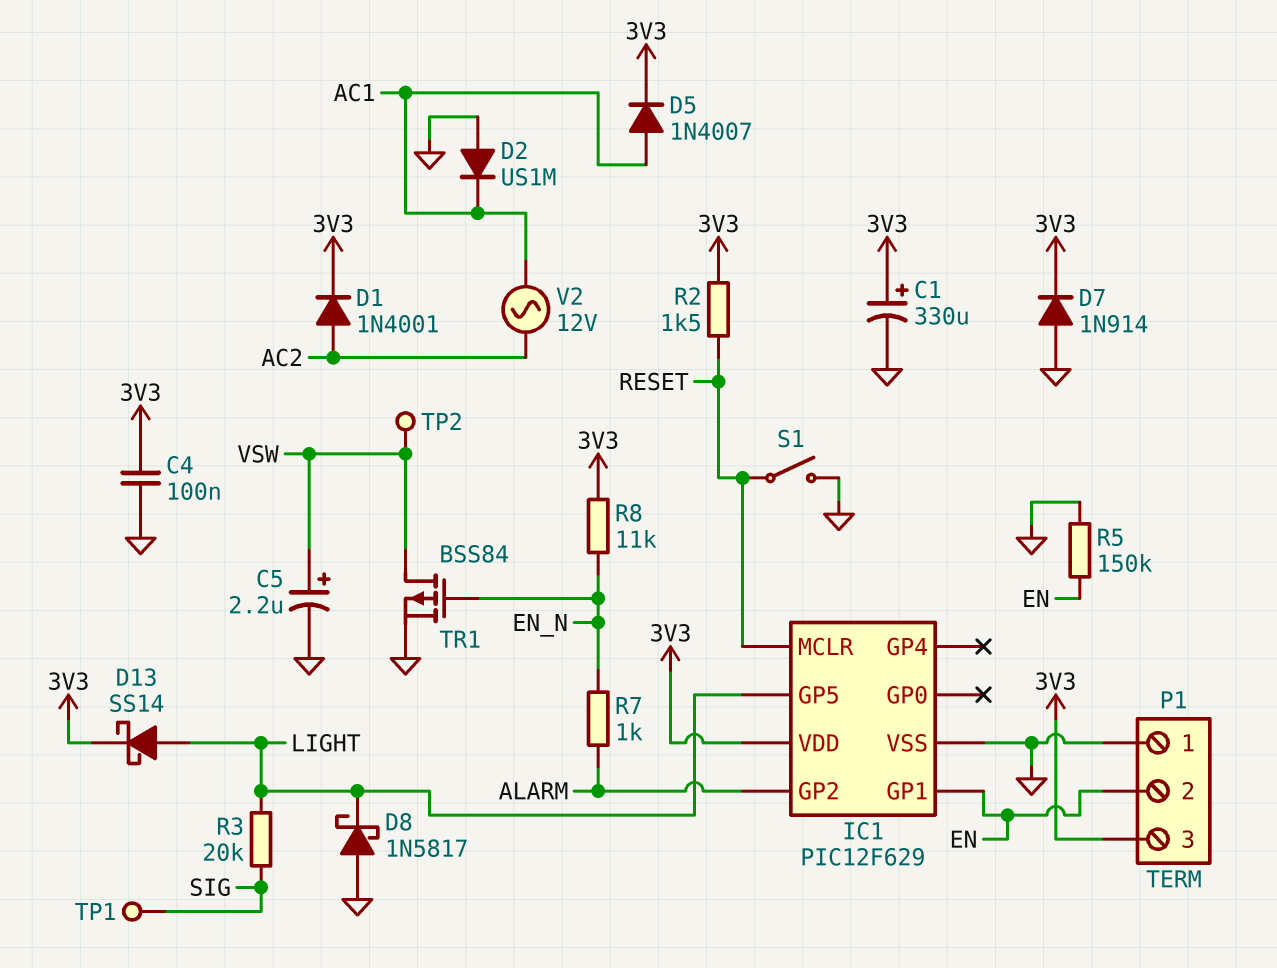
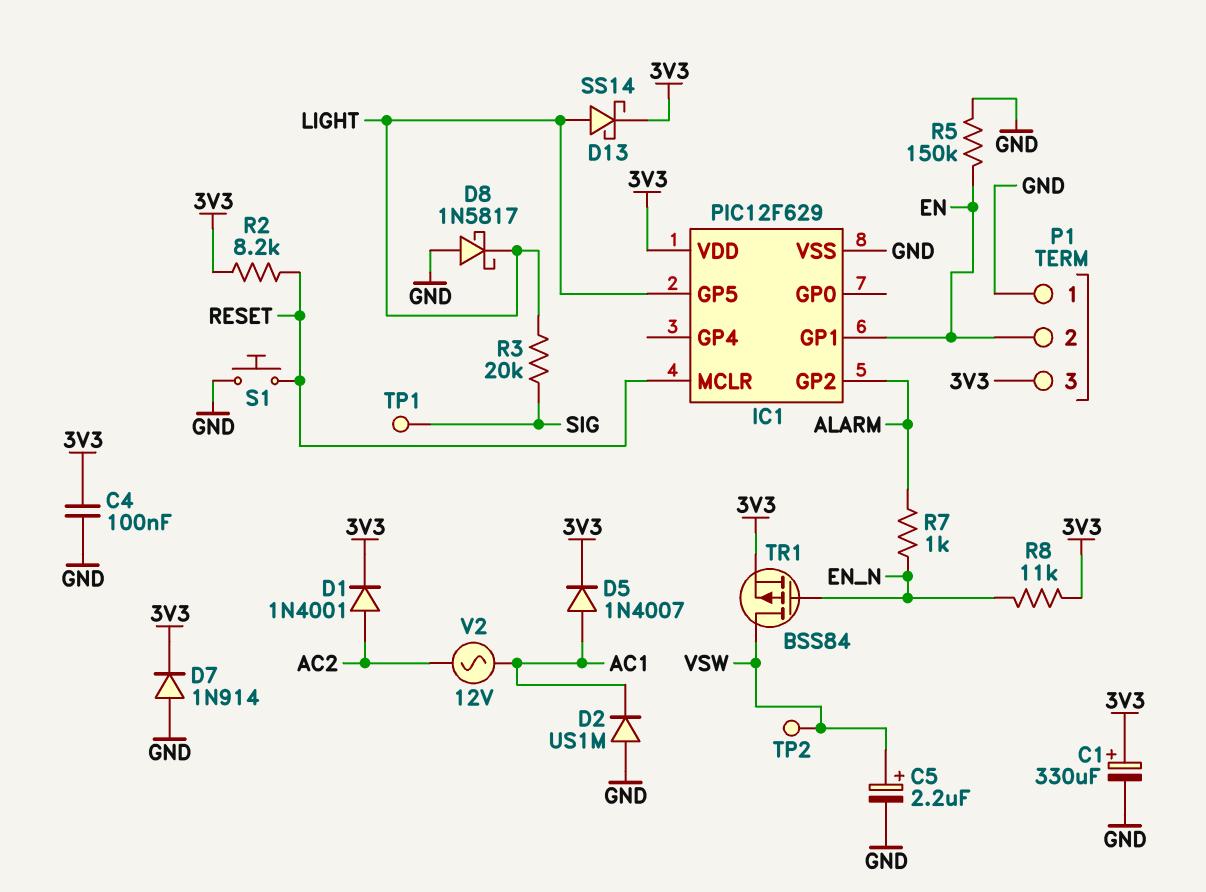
R2: 1.5k (3V3, RESET) -> 8.2k (3V3, RESET)
S1: switch (GND, RESET) -> button (GND, RESET)
TR1: PMOS BSS84 (G EN_N, D VSW, S GND) -> PMOS BSS84 (G EN_N, D VSW, S 3V3)

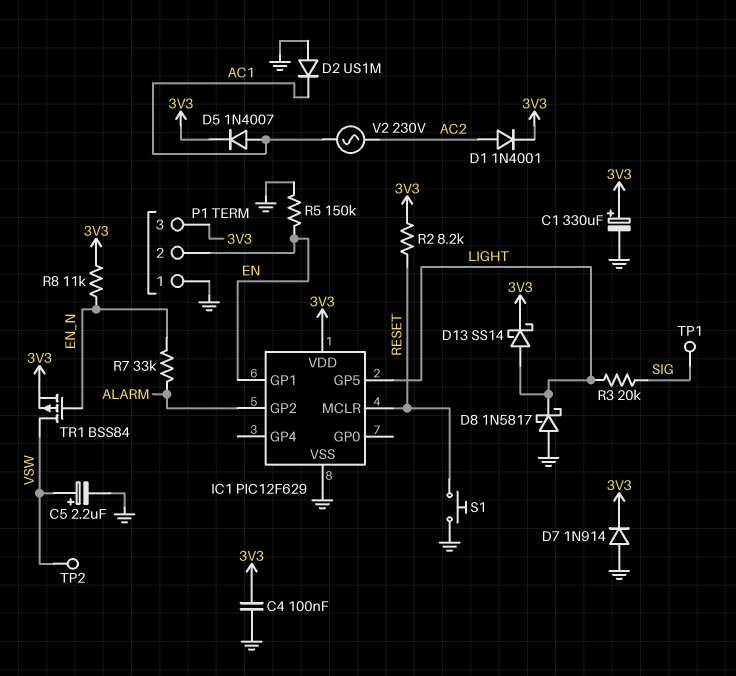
R7: 1k (ALARM, EN_N) -> 33k (ALARM, EN_N)
V2: AC 12V (AC1, AC2) -> AC 230V (AC1, AC2)

